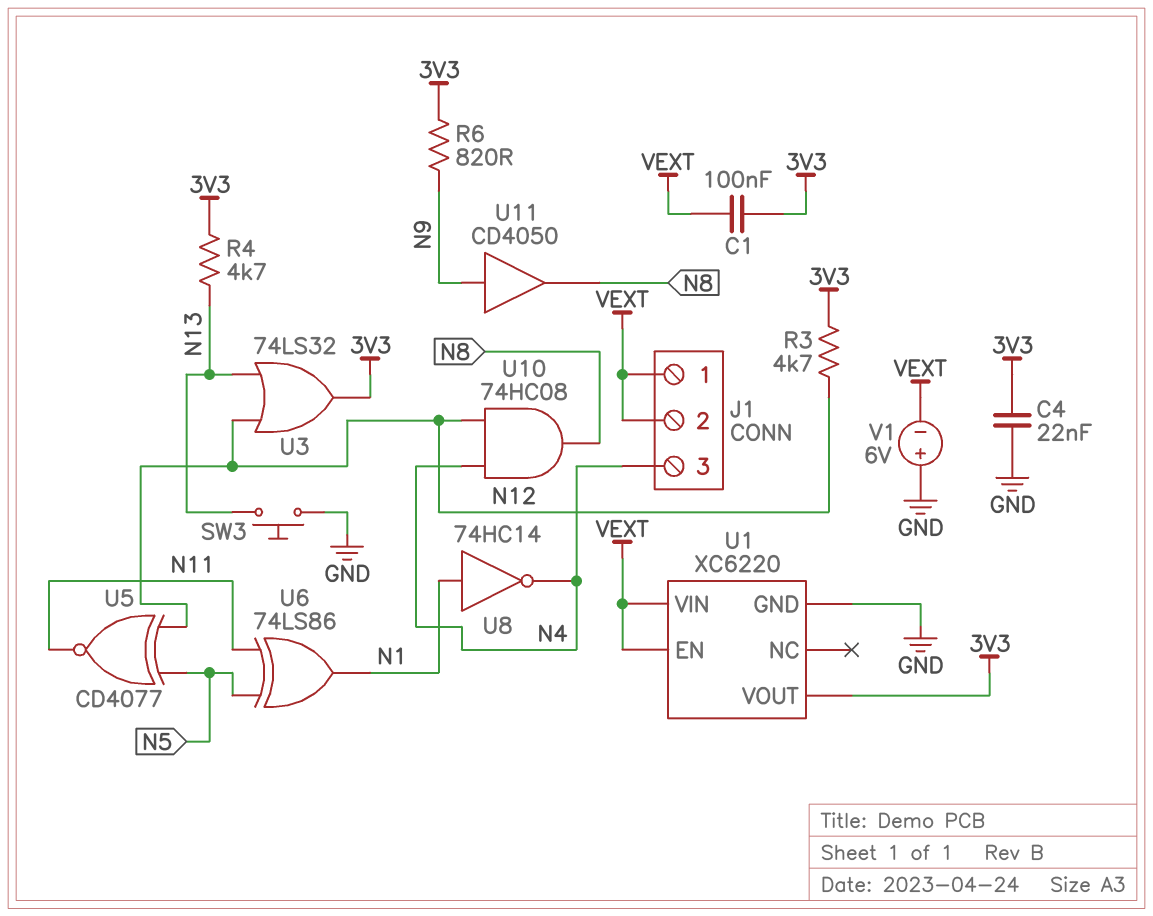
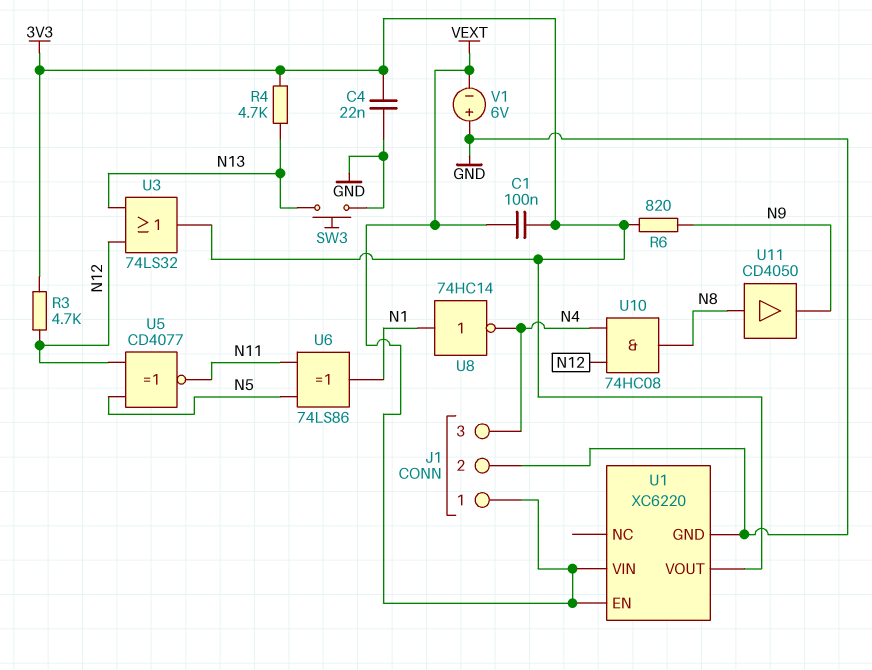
J1 pin 2: VEXT -> GND
U11: buffer CD4050 (in N9, out N8) -> buffer CD4050 (in N8, out N9)

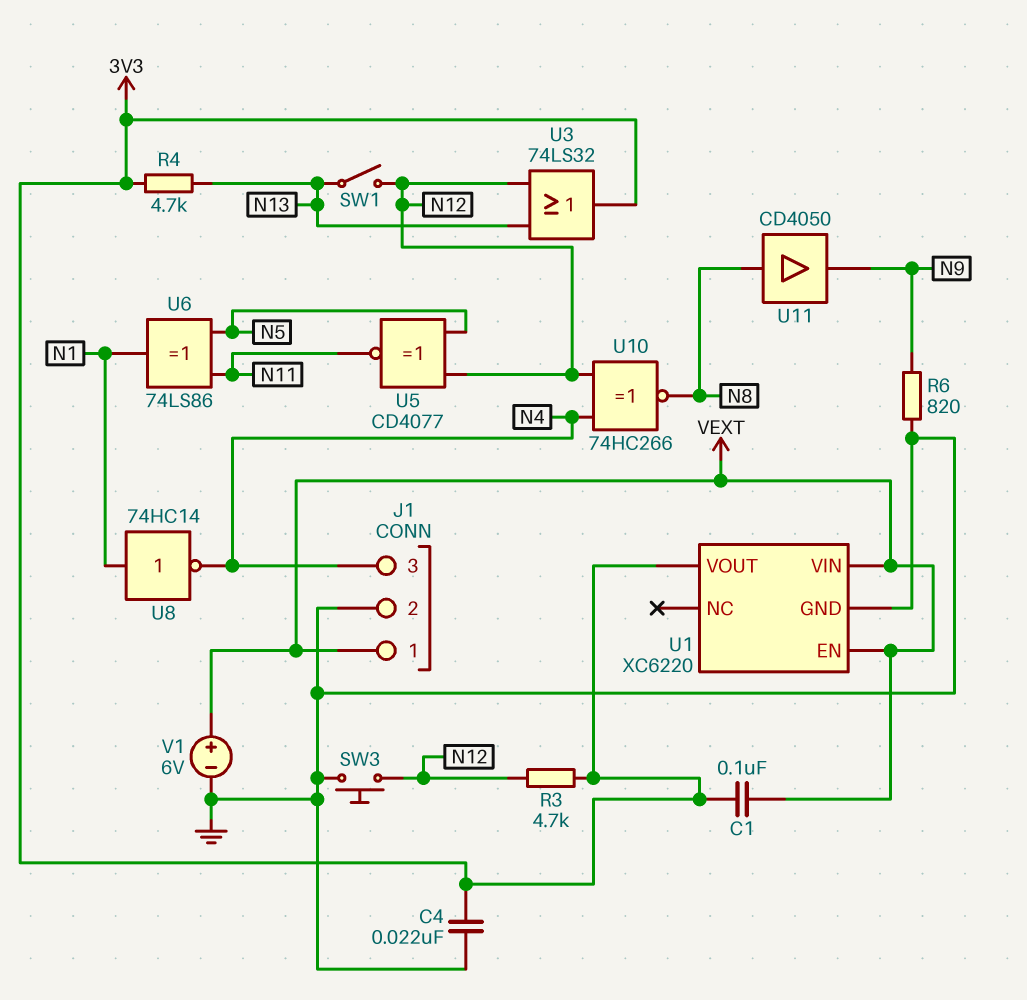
R6: 820 (3V3, N9) -> 820 (GND, N9)
SW1: none -> switch (N12, N13)
SW3: button (GND, N13) -> button (GND, N12)
U10: AND 74HC08 (in N4, in N12, out N8) -> XNOR 74HC266 (in N4, in N12, out N8)
V1: 6V (plus GND, minus VEXT) -> 6V (plus VEXT, minus GND)

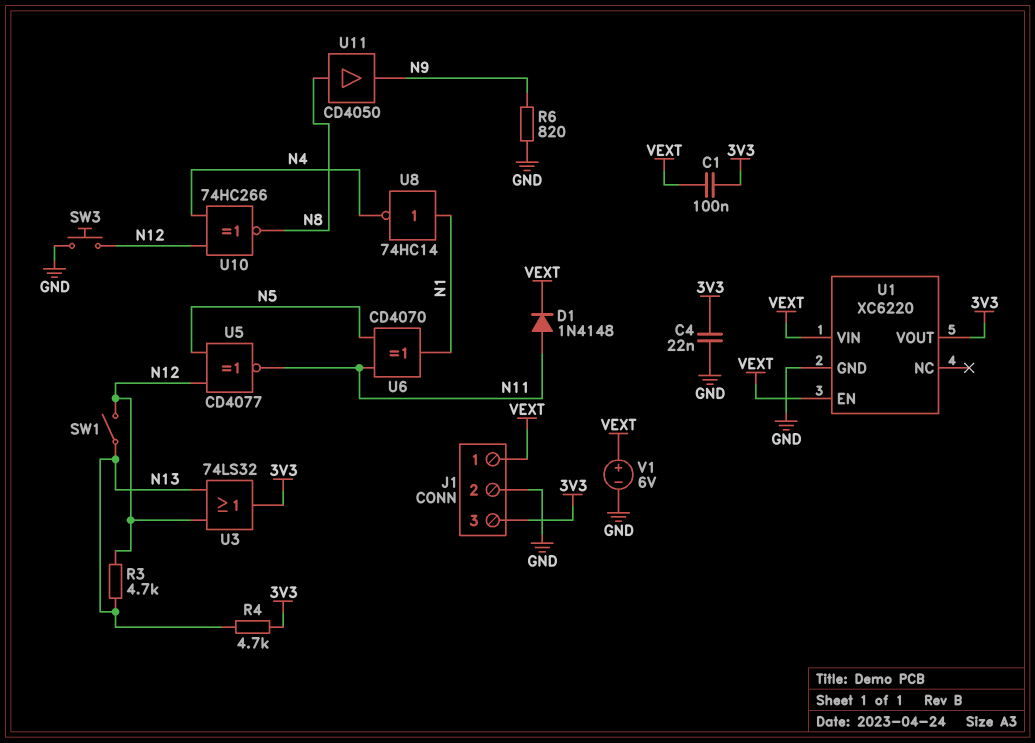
D1: none -> diode 1N4148 (A N11, K VEXT)
J1 pin 3: N4 -> 3V3
R3: 4.7k (3V3, N12) -> 4.7k (N12, N13)
U6: XOR 74LS86 (in N5, in N11, out N1) -> XOR CD4070 (in N5, in N11, out N1)

